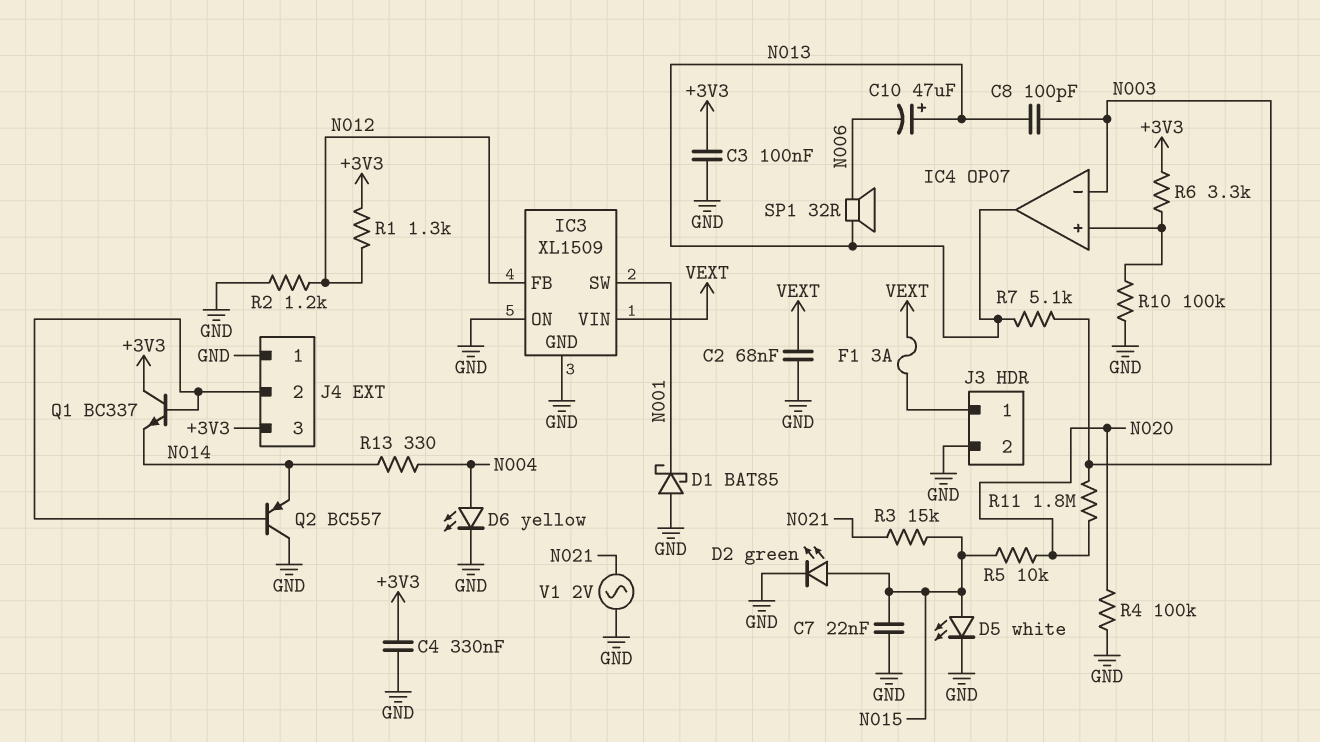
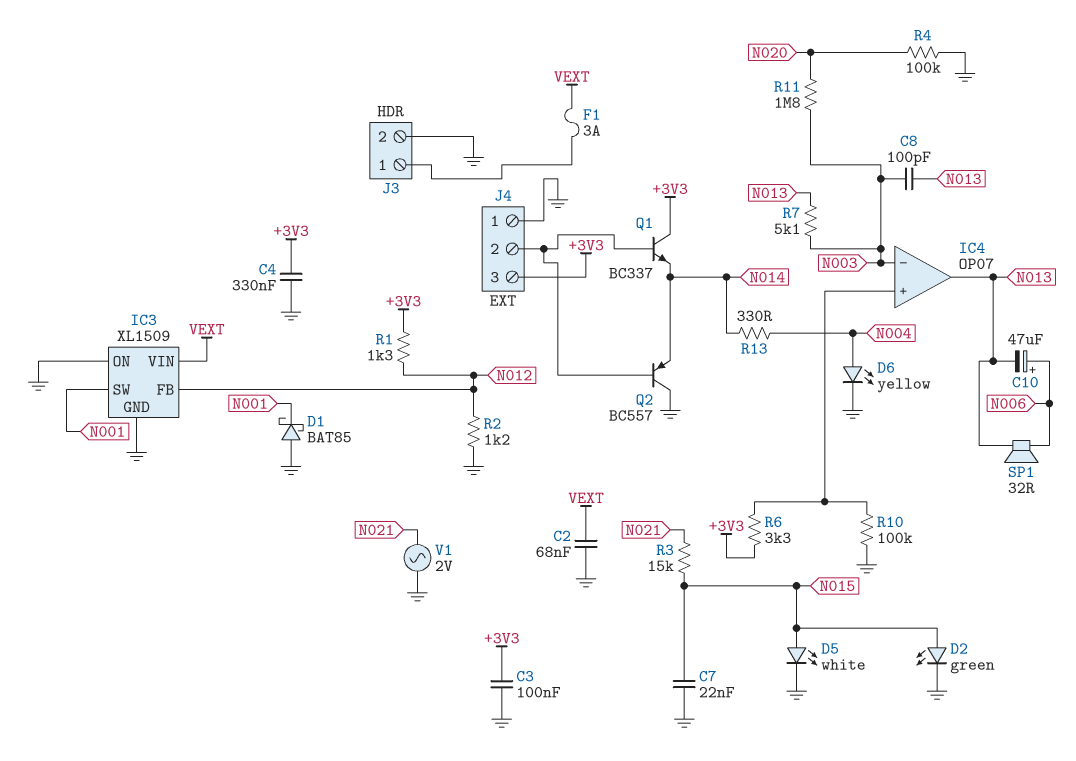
C10: 47uF (plus N013, minus N006) -> 47uF (plus N006, minus N013)
R5: 10k (N015, N020) -> none

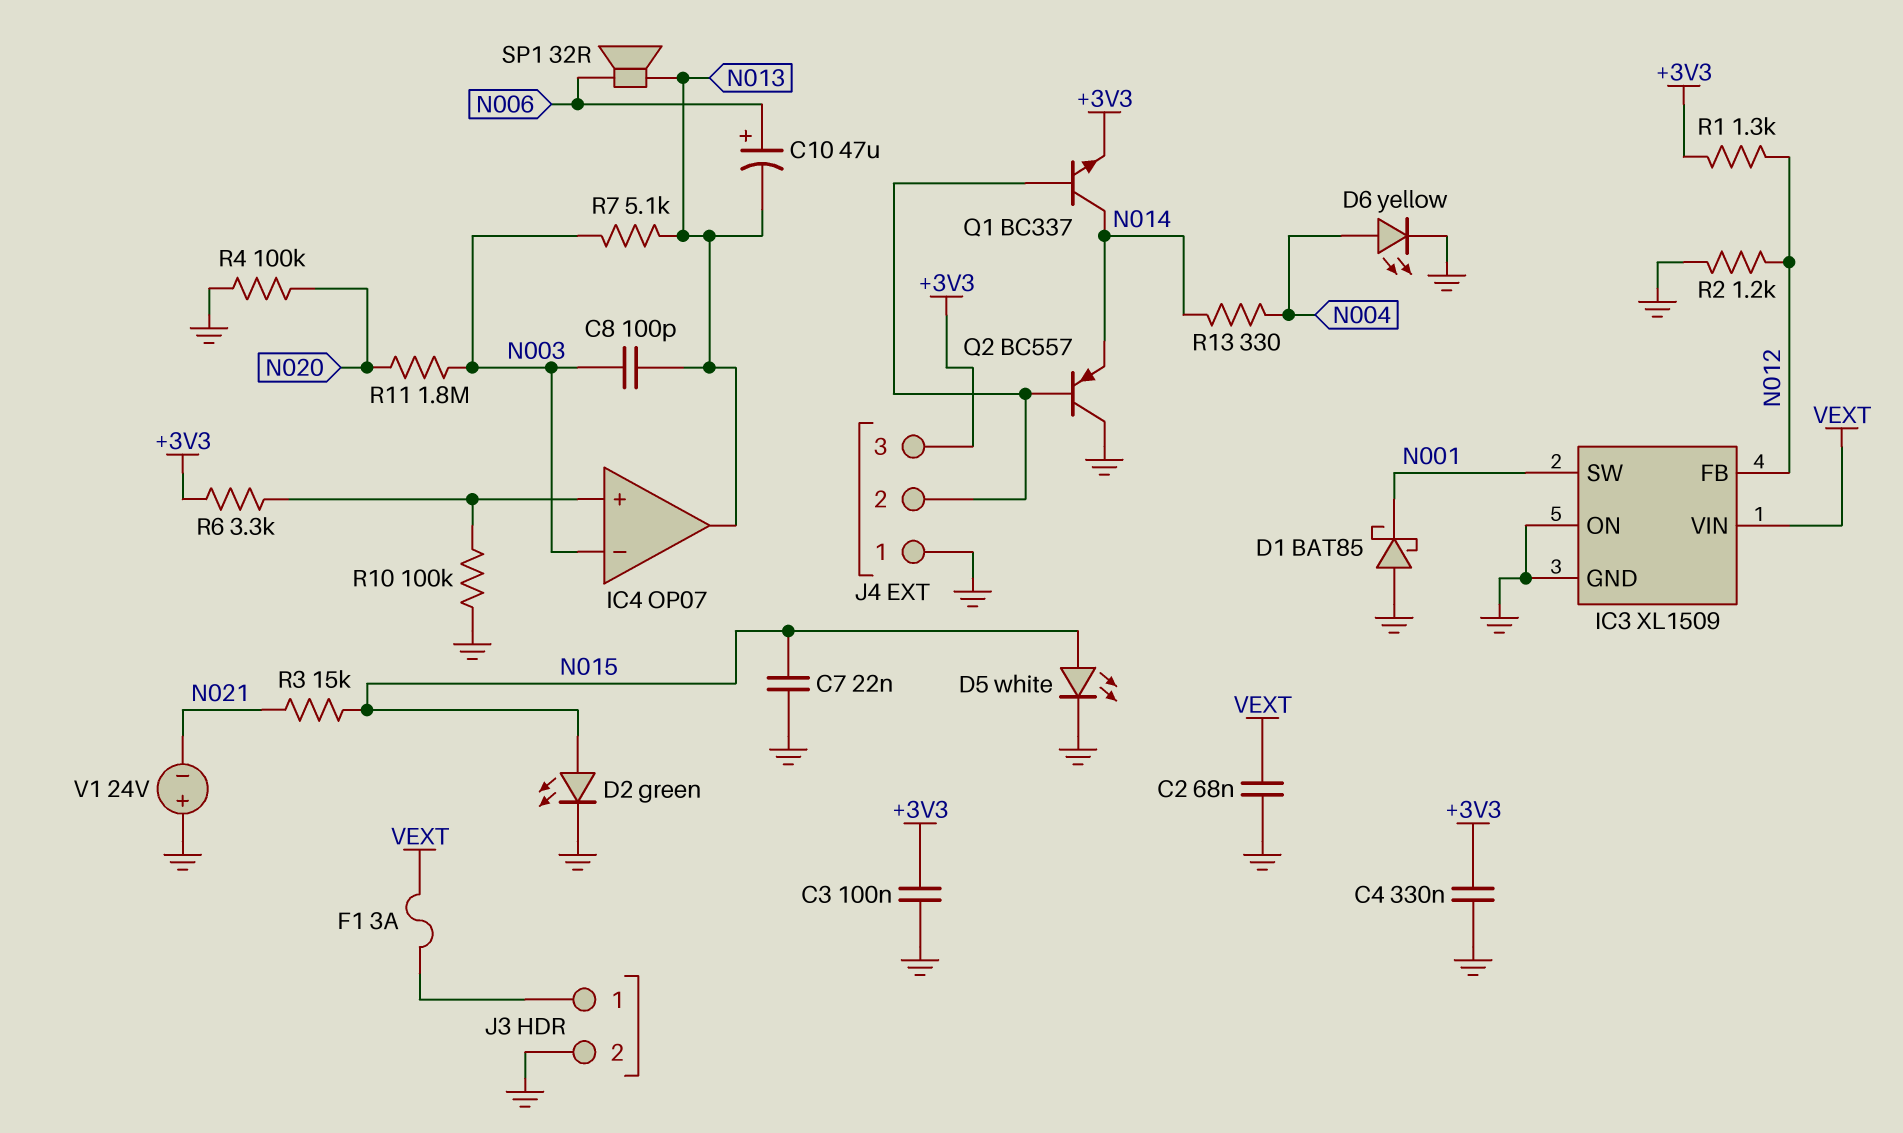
Q1: NPN BC337 (B J4/2, C +3V3, E N014) -> NPN BC337 (B J4/2, C N014, E +3V3)
V1: AC 2V (GND, N021) -> 24V (plus GND, minus N021)

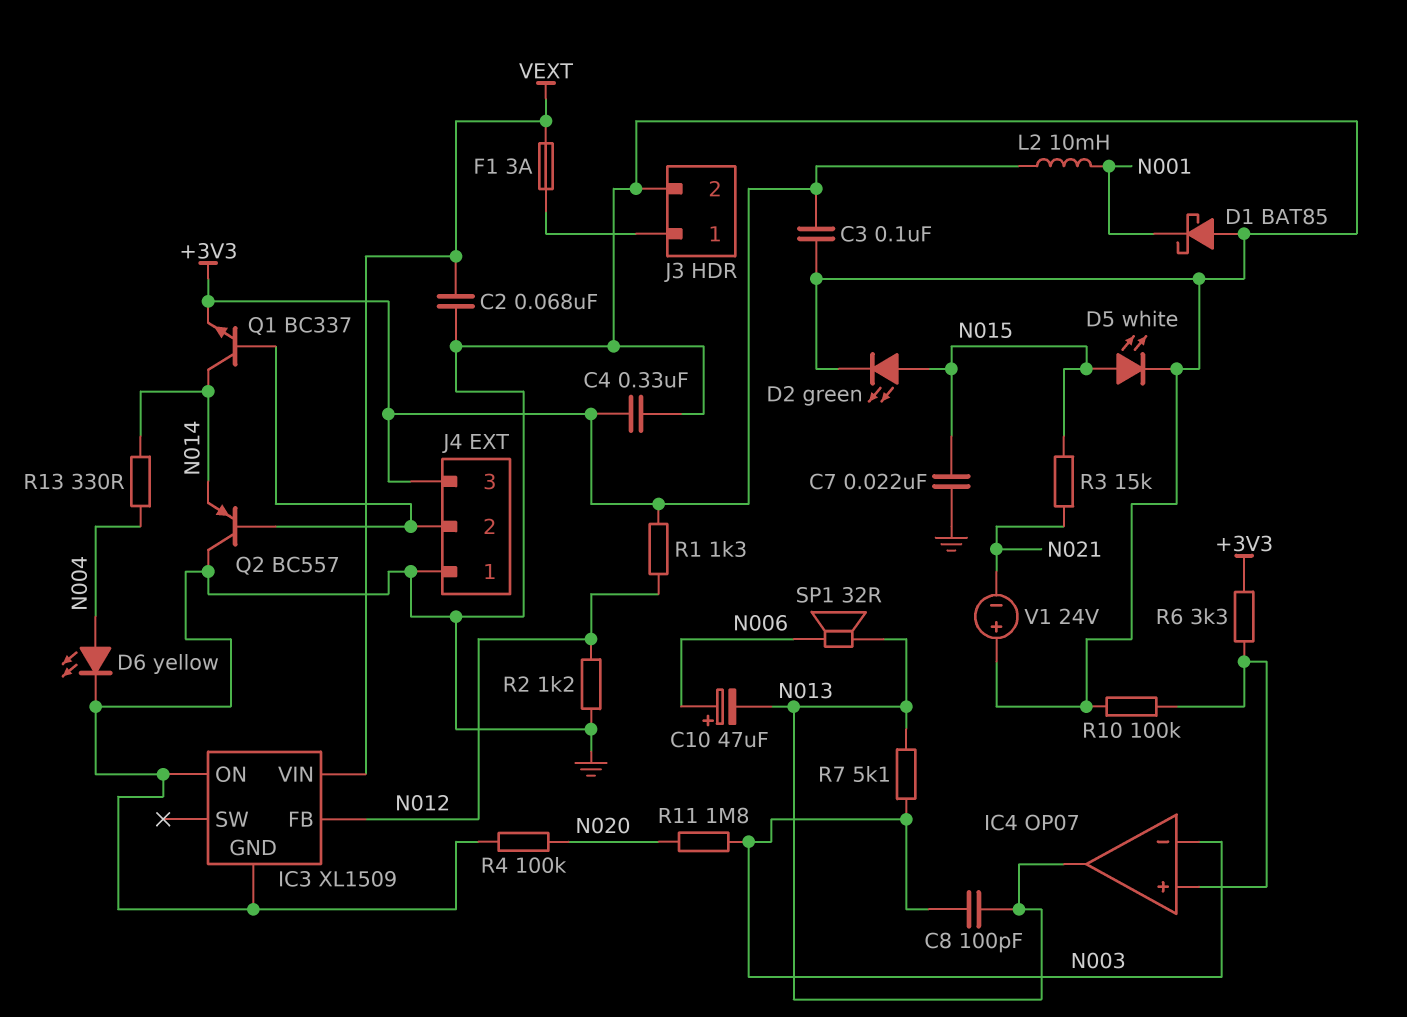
IC3 pin SW: N001 -> none
L2: none -> 10mH (+3V3, N001)

